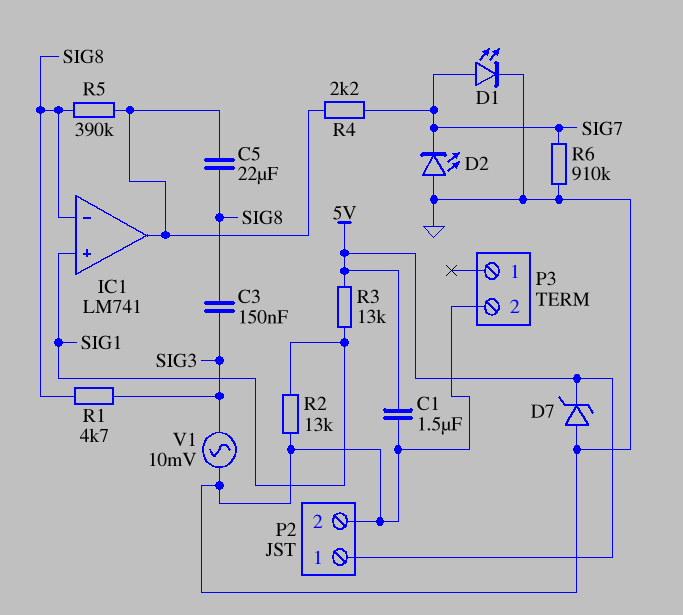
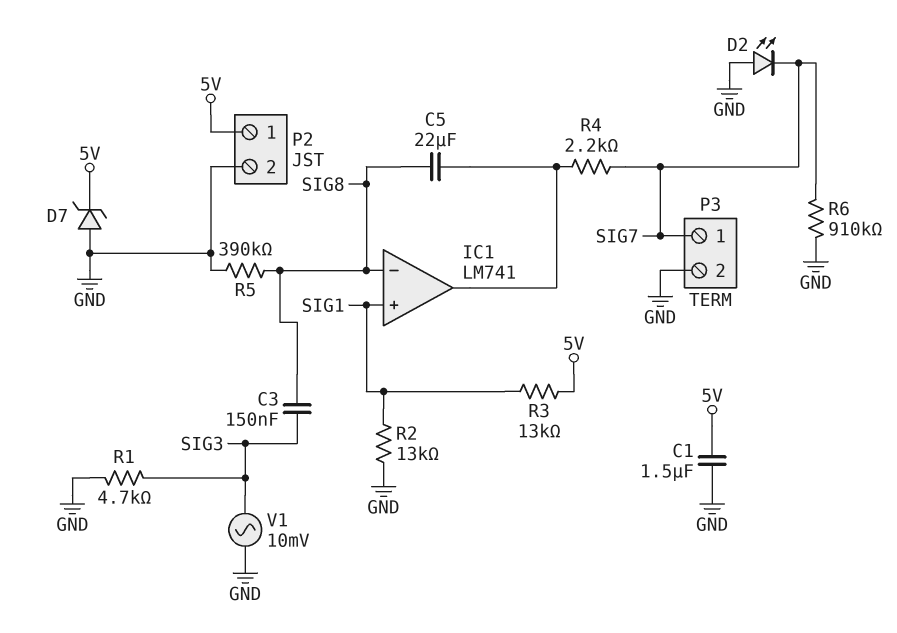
D1: LED (A SIG7, K GND) -> none
P3 pin 1: none -> SIG7
R1: 4.7k (SIG3, SIG8) -> 4.7k (GND, SIG3)
R5: 390k (IC1/out, SIG8) -> 390k (GND, SIG8)

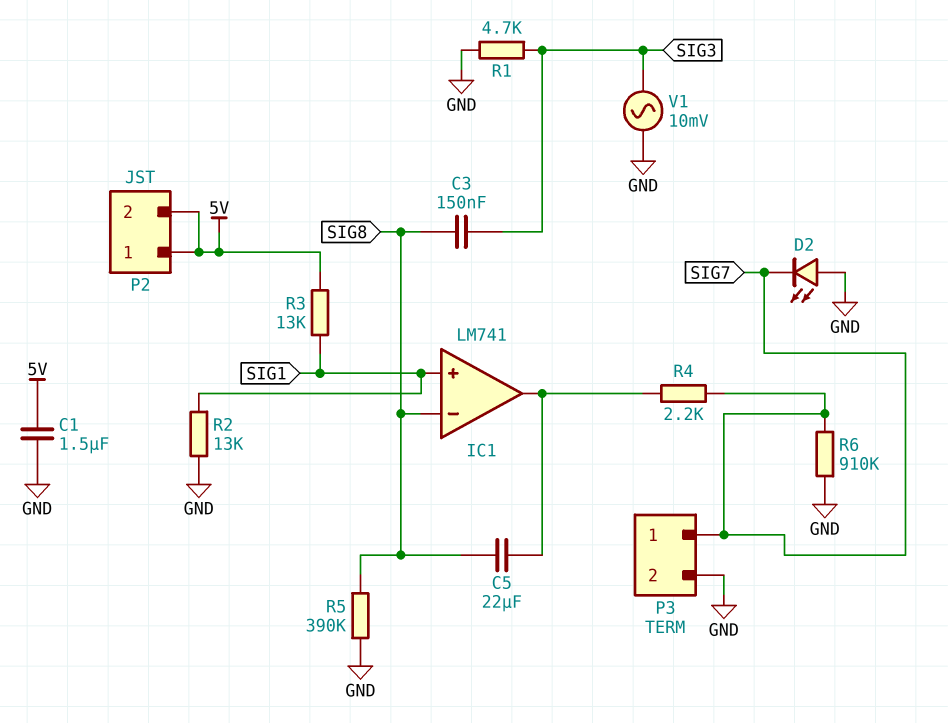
D7: zener (A GND, K 5V) -> none
P2 pin 2: GND -> 5V

